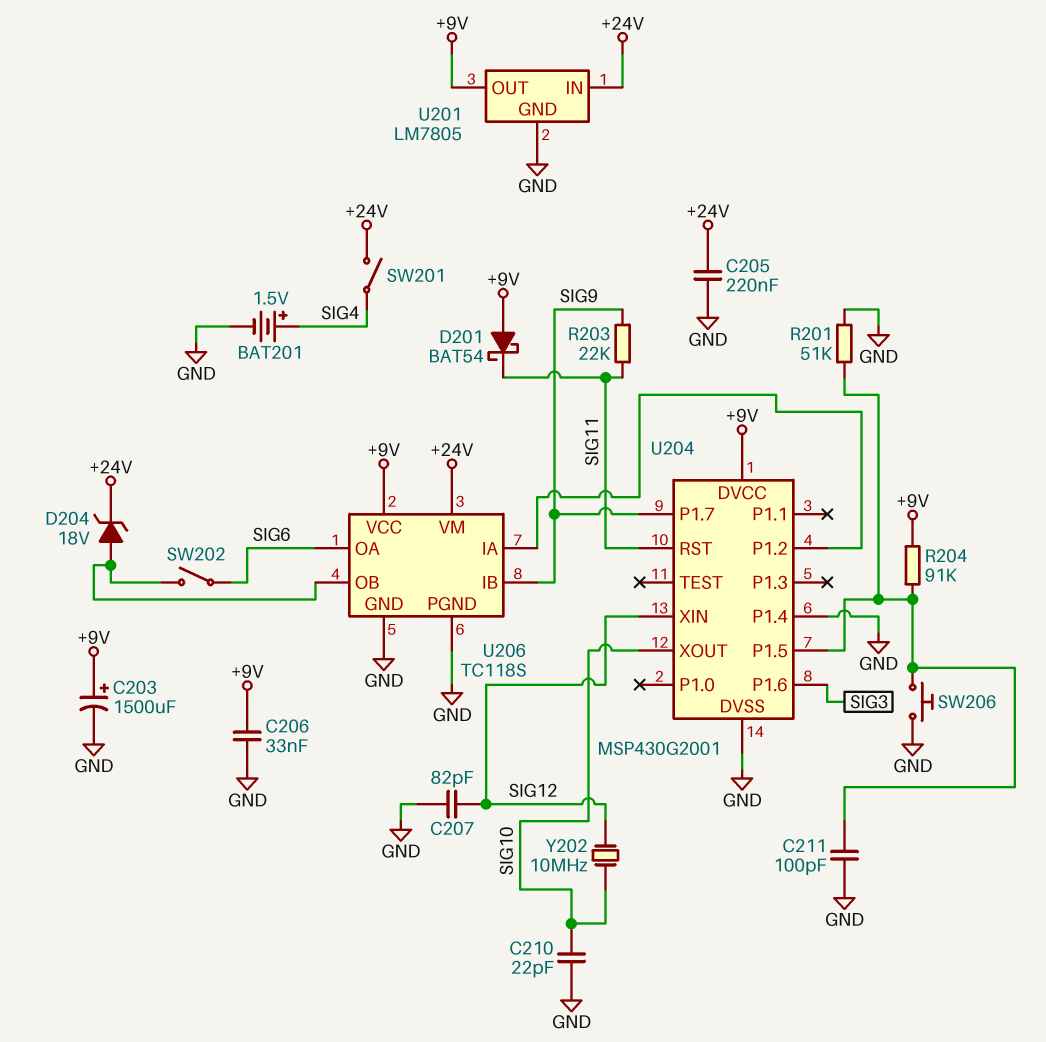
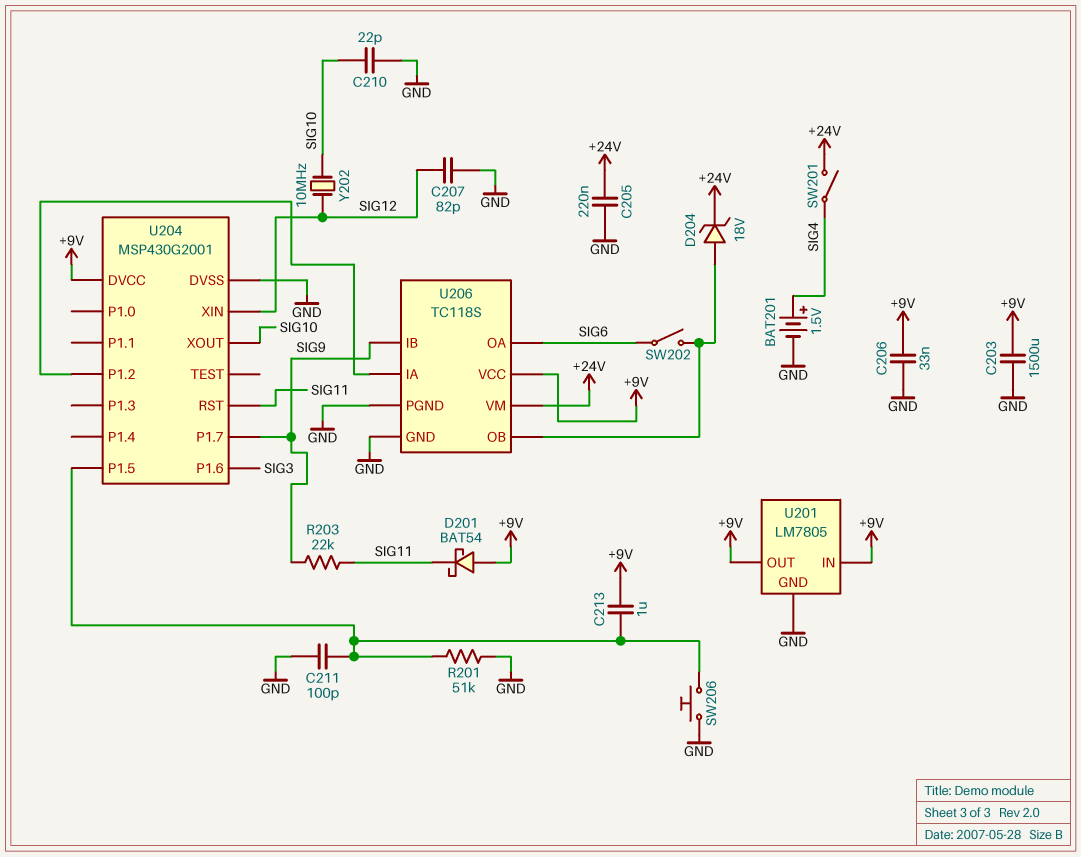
C203: 1500uF (plus +9V, minus GND) -> 1500uF (+9V, GND)
C213: none -> 1uF (+9V, U204/P1.5)
R204: 91k (+9V, U204/P1.5) -> none
U201 pin IN: +24V -> +9V
U204 pin P1.4: GND -> none

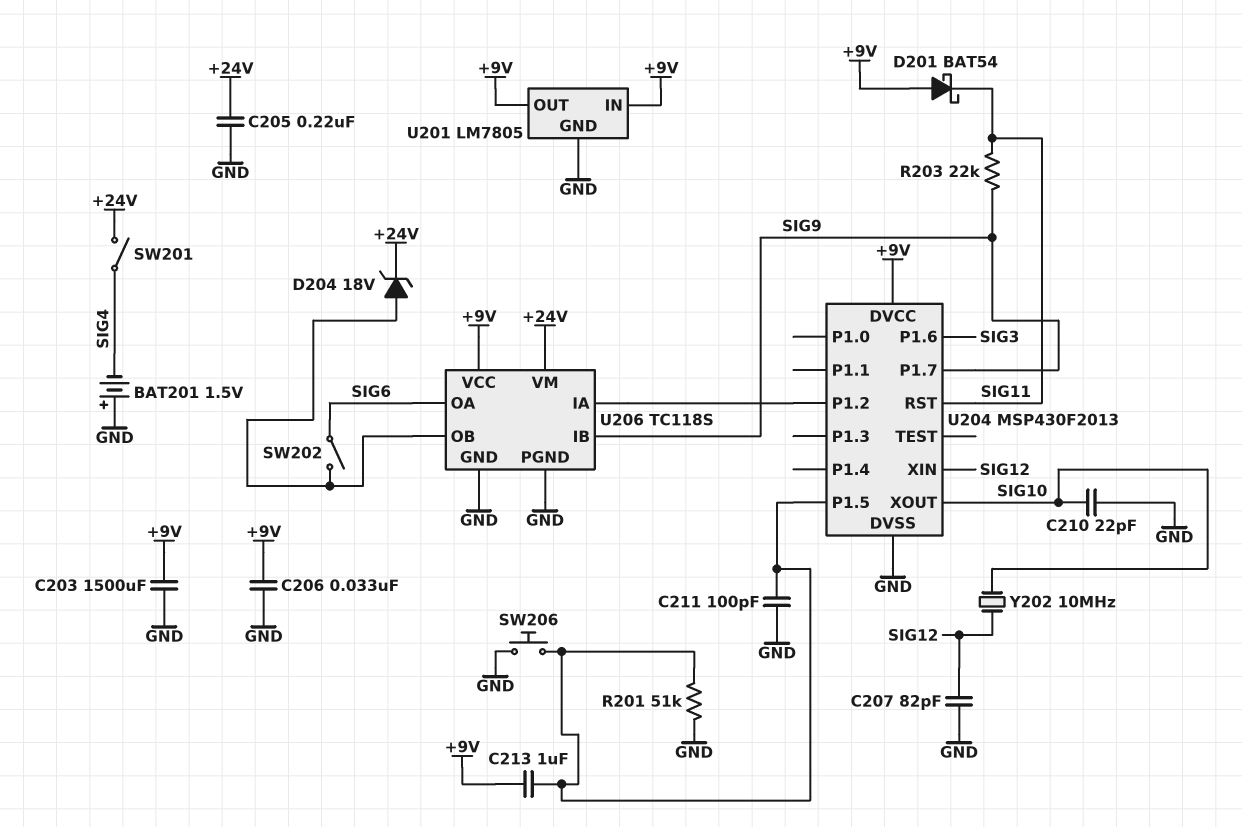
BAT201: 1.5V (plus SIG4, minus GND) -> 1.5V (plus GND, minus SIG4)
U204: MSP430G2001 -> MSP430F2013

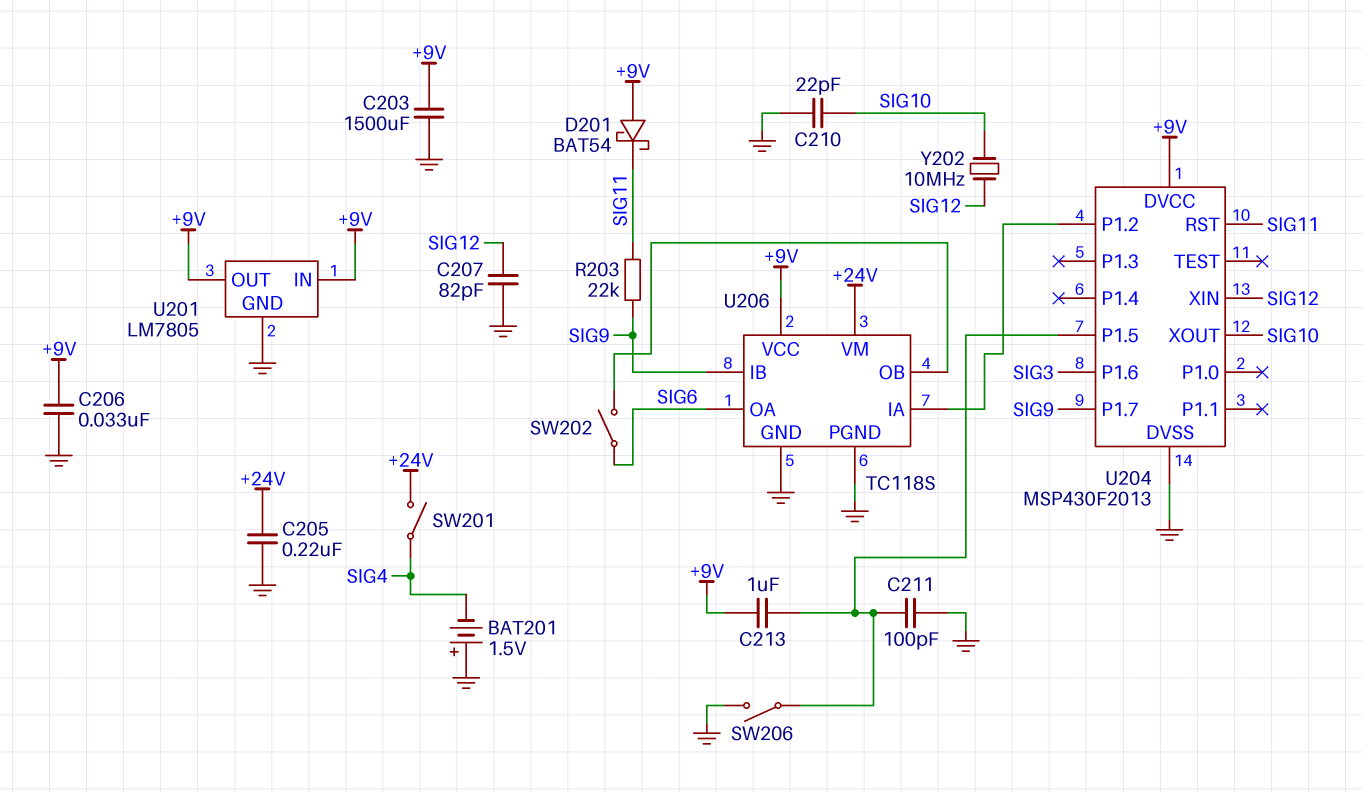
D204: zener 18V (A U206/OB, K +24V) -> none
R201: 51k (GND, U204/P1.5) -> none
SW206: button (GND, U204/P1.5) -> switch (GND, U204/P1.5)

